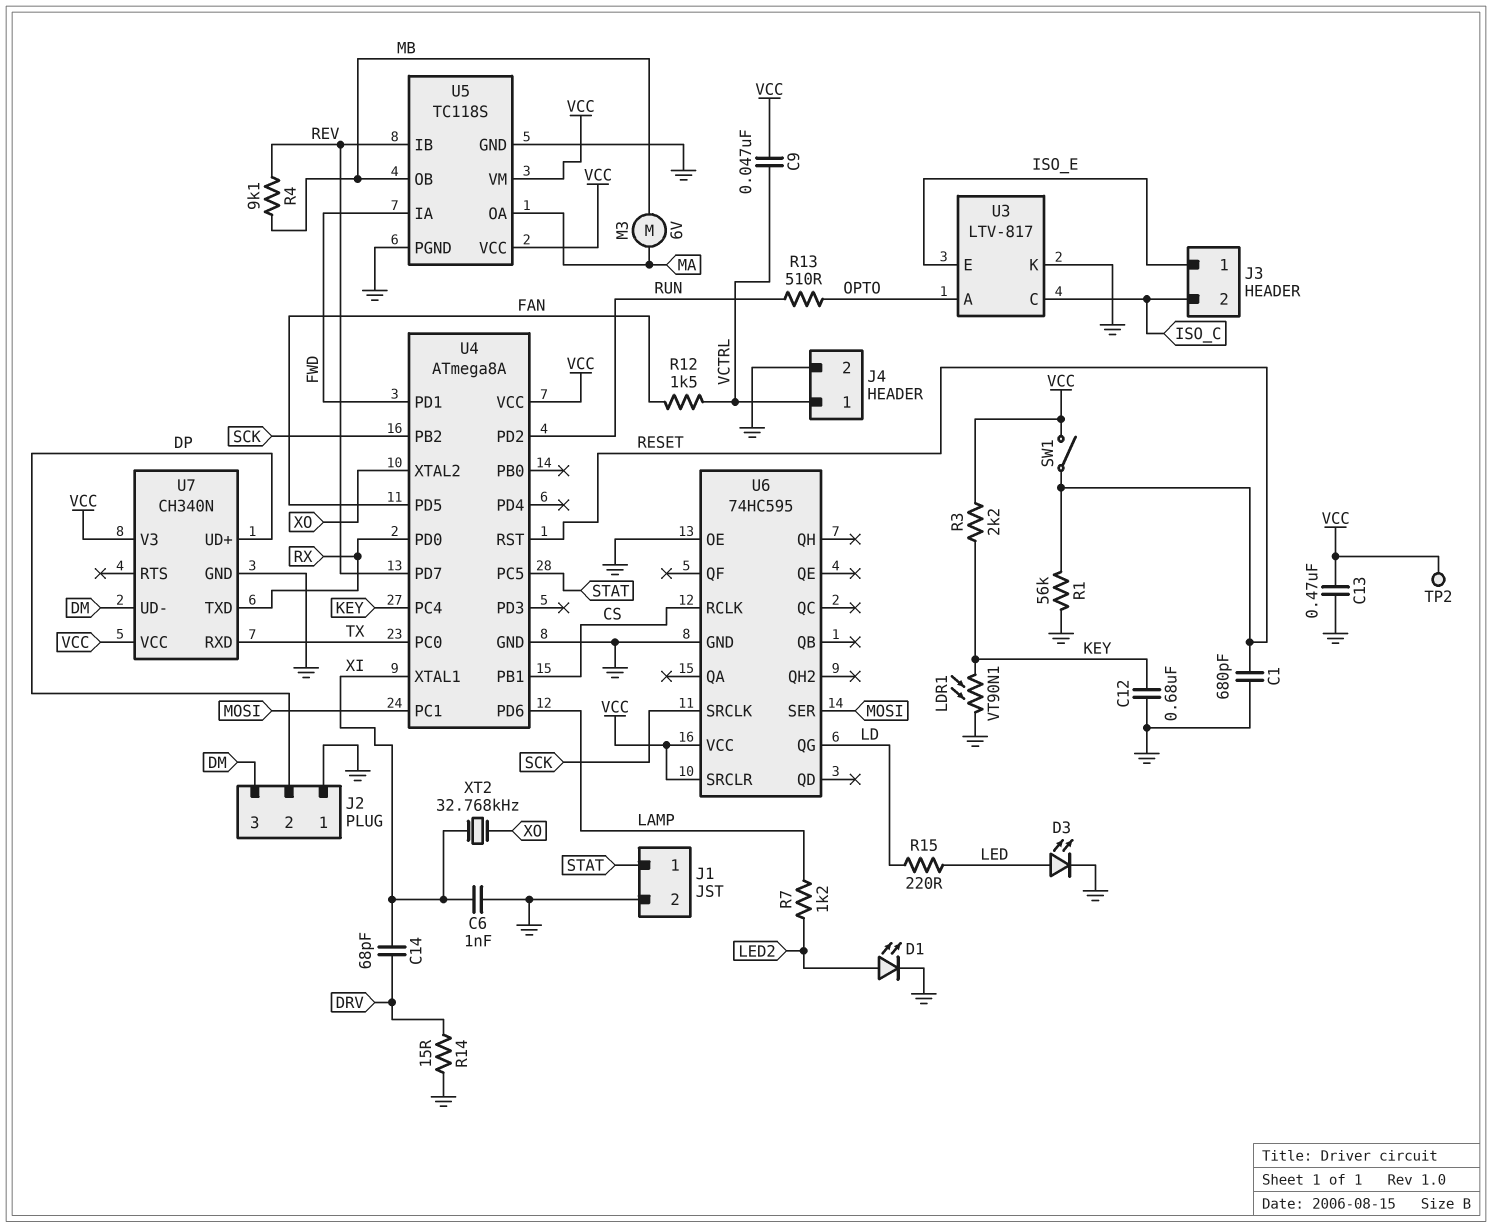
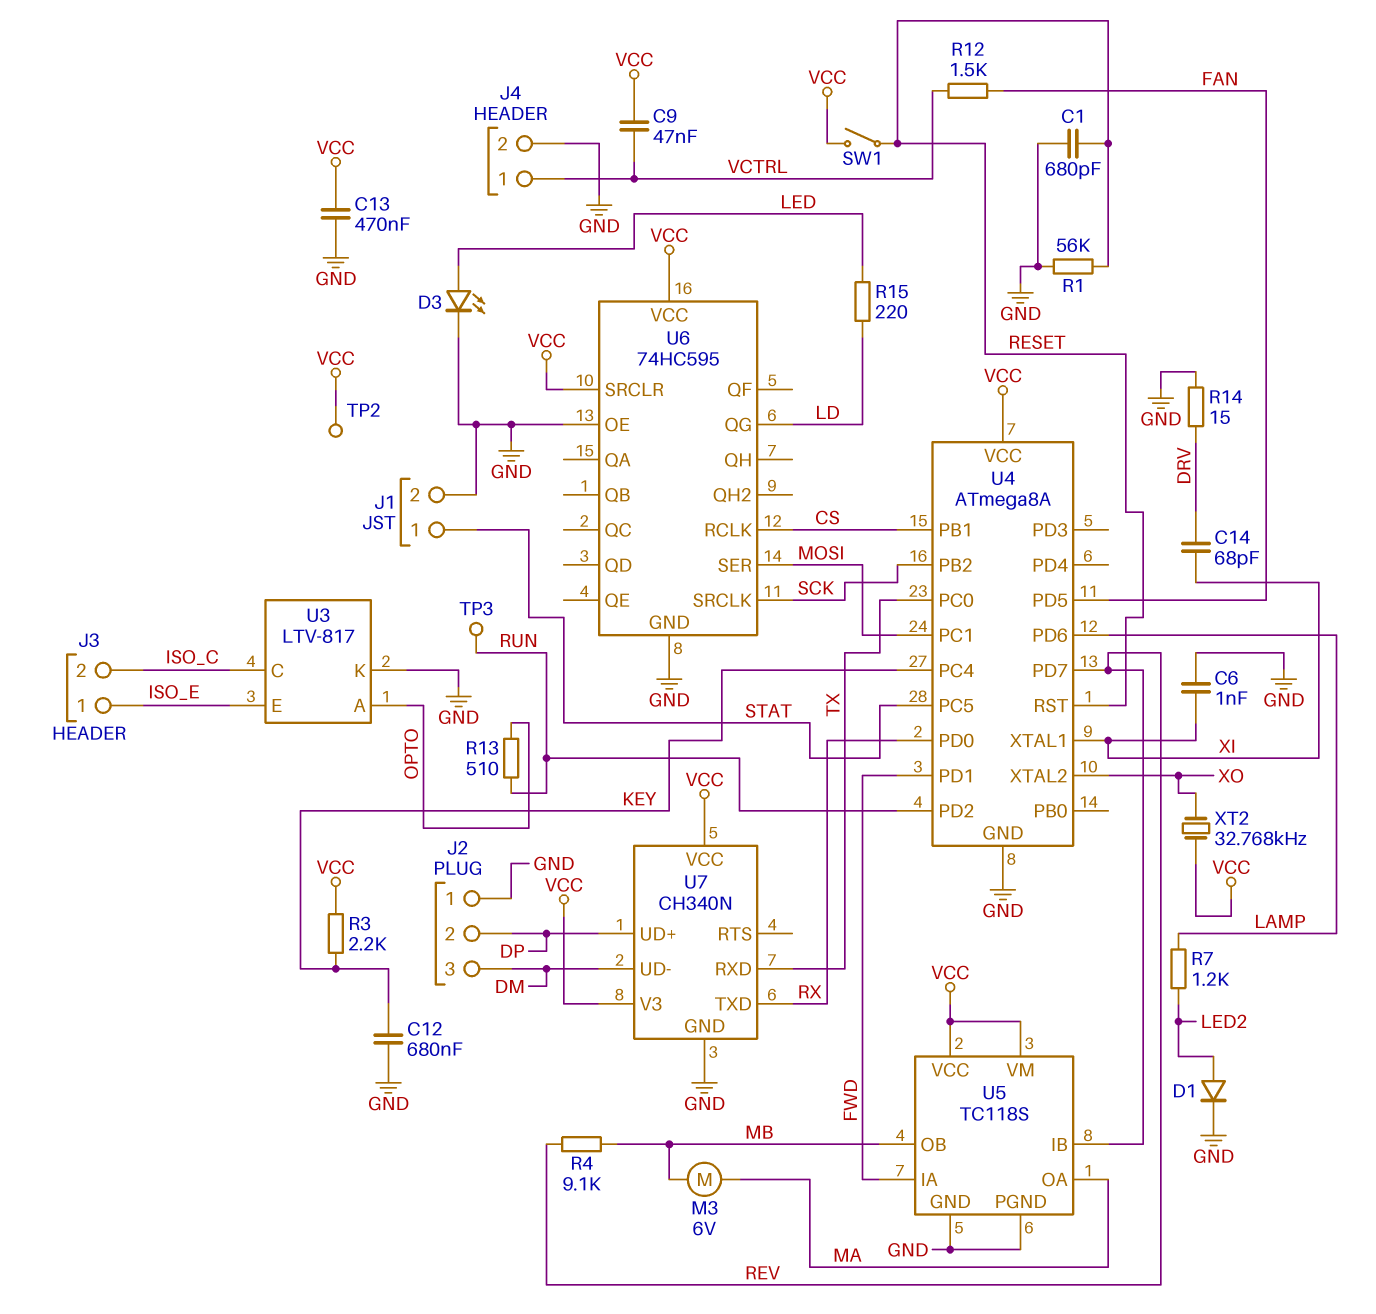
D1: LED (A LED2, K GND) -> diode (A LED2, K GND)
LDR1: VT90N1 (GND, KEY) -> none
TP3: none -> test point (RUN)
XT2: 32.768kHz (XI, XO) -> 32.768kHz (VCC, XO)

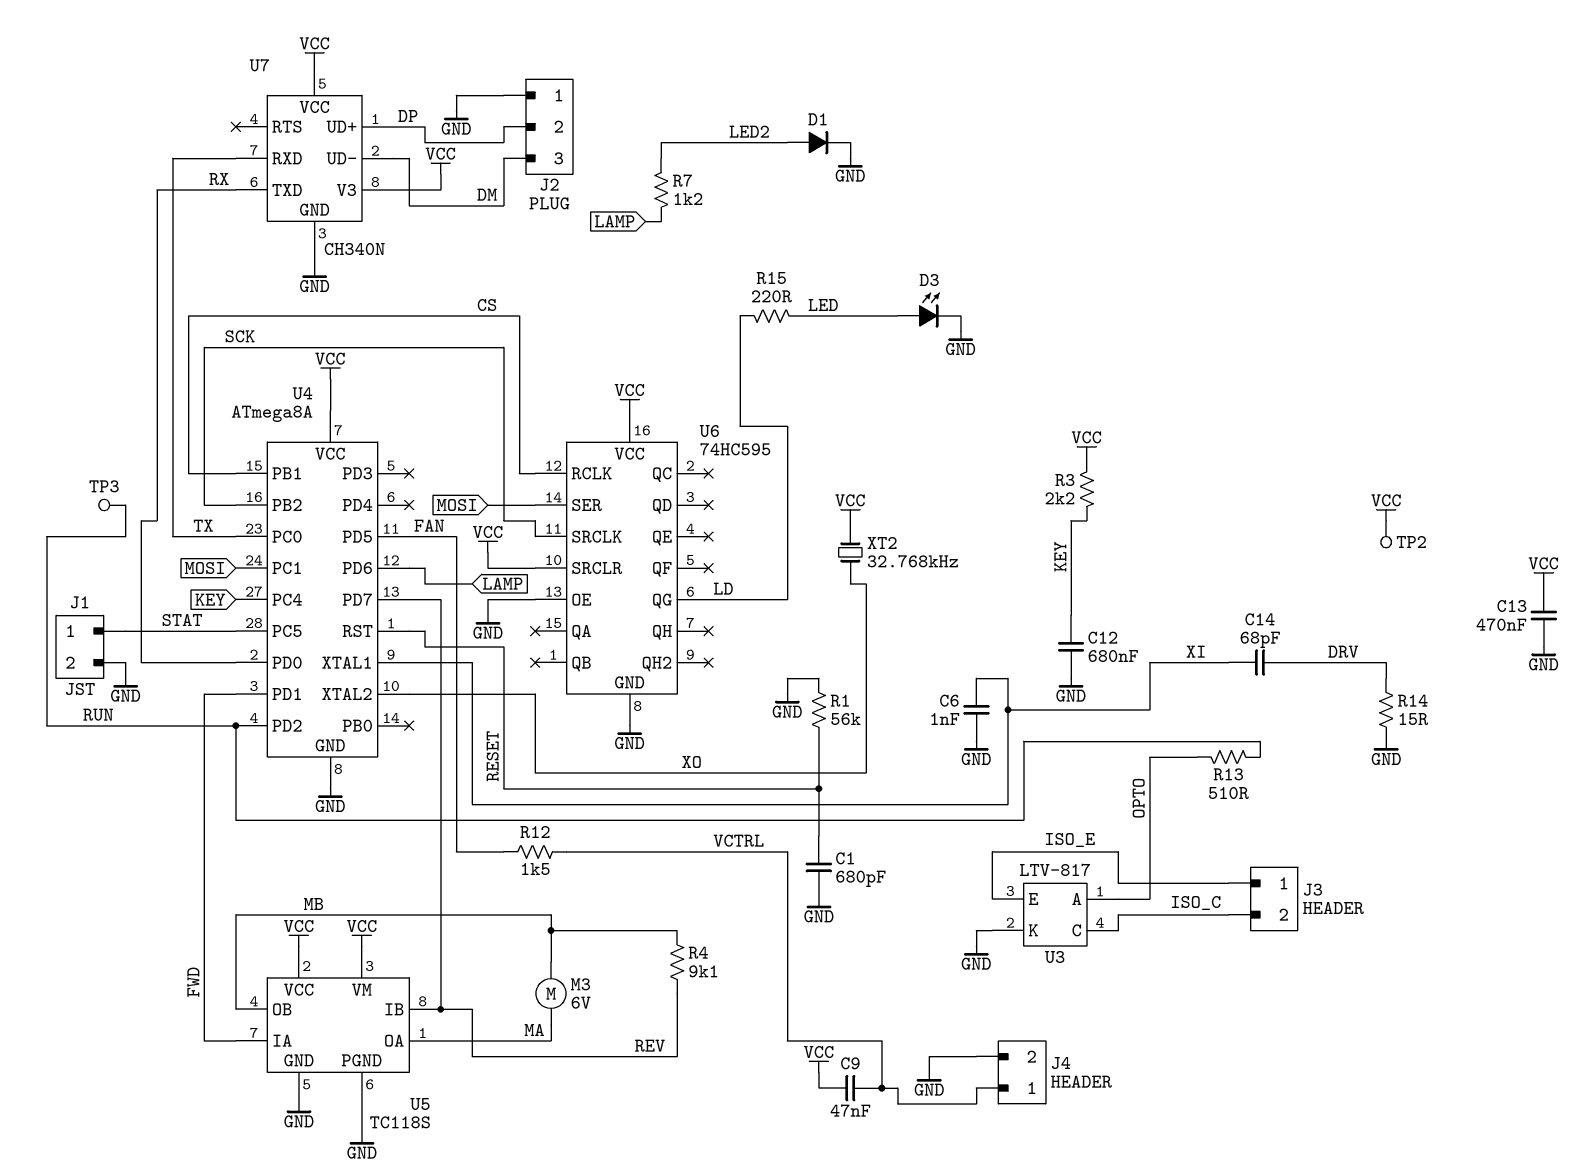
SW1: switch (RESET, VCC) -> none

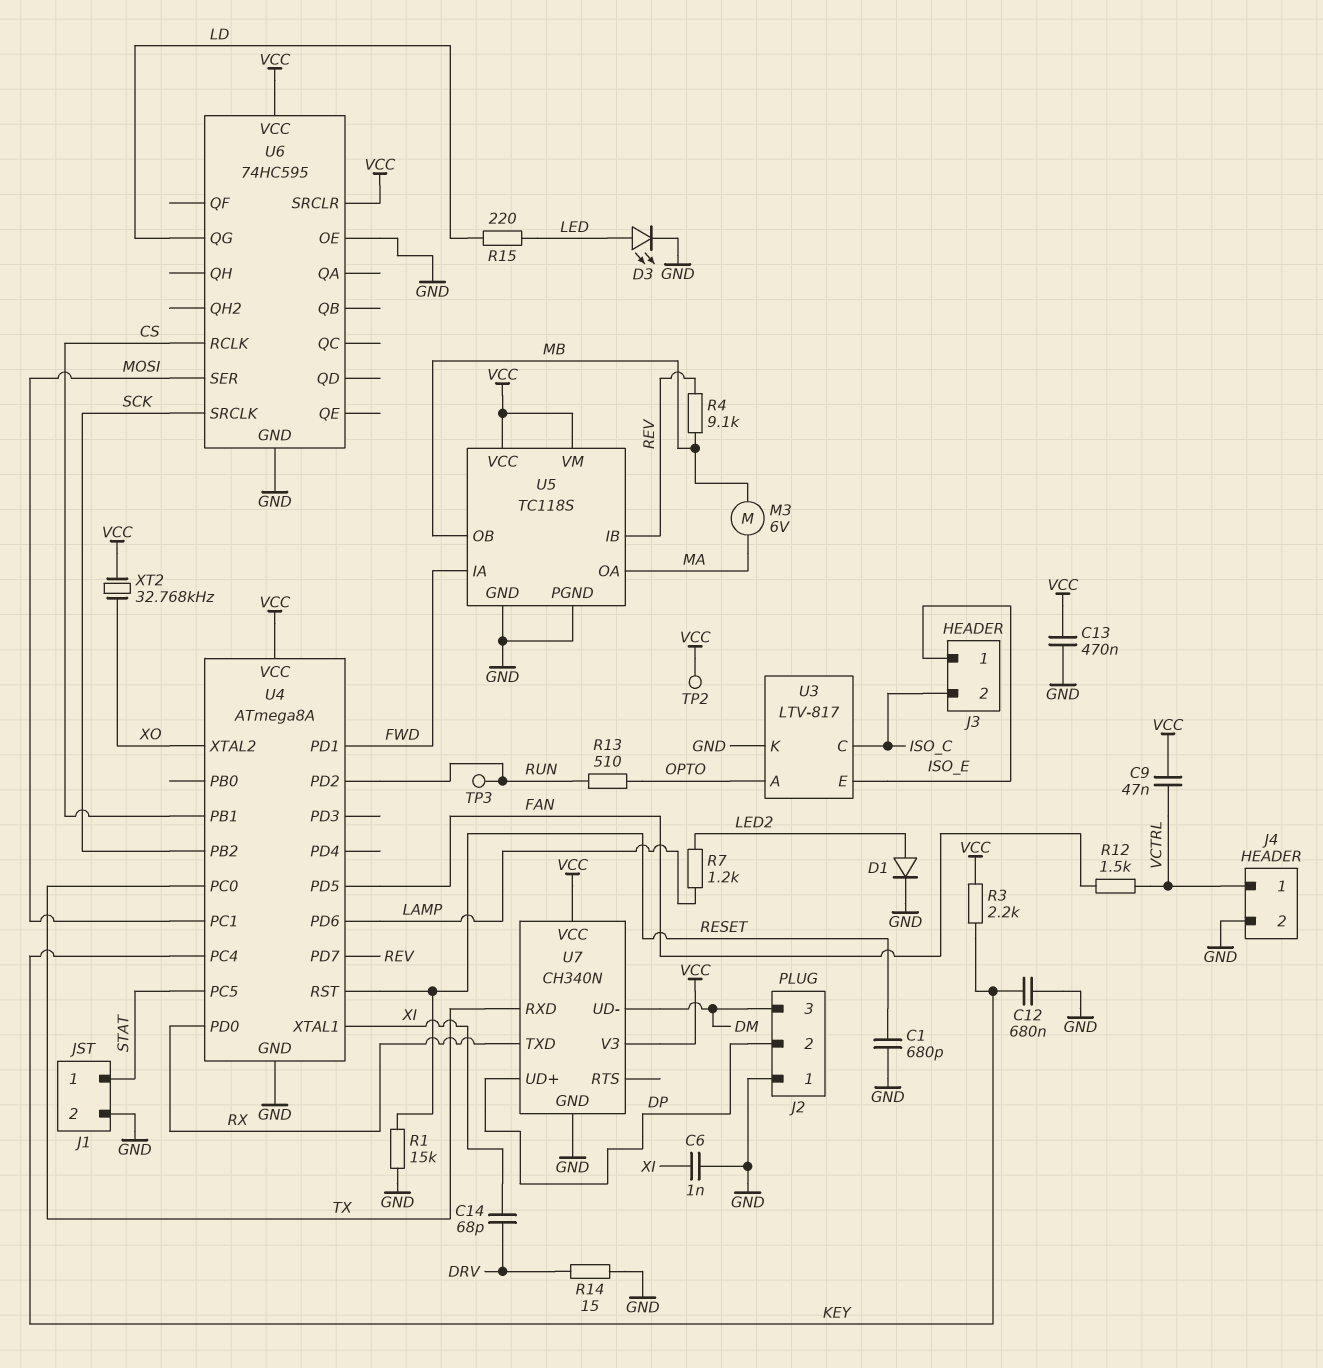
R1: 56k (GND, RESET) -> 15k (GND, RESET)

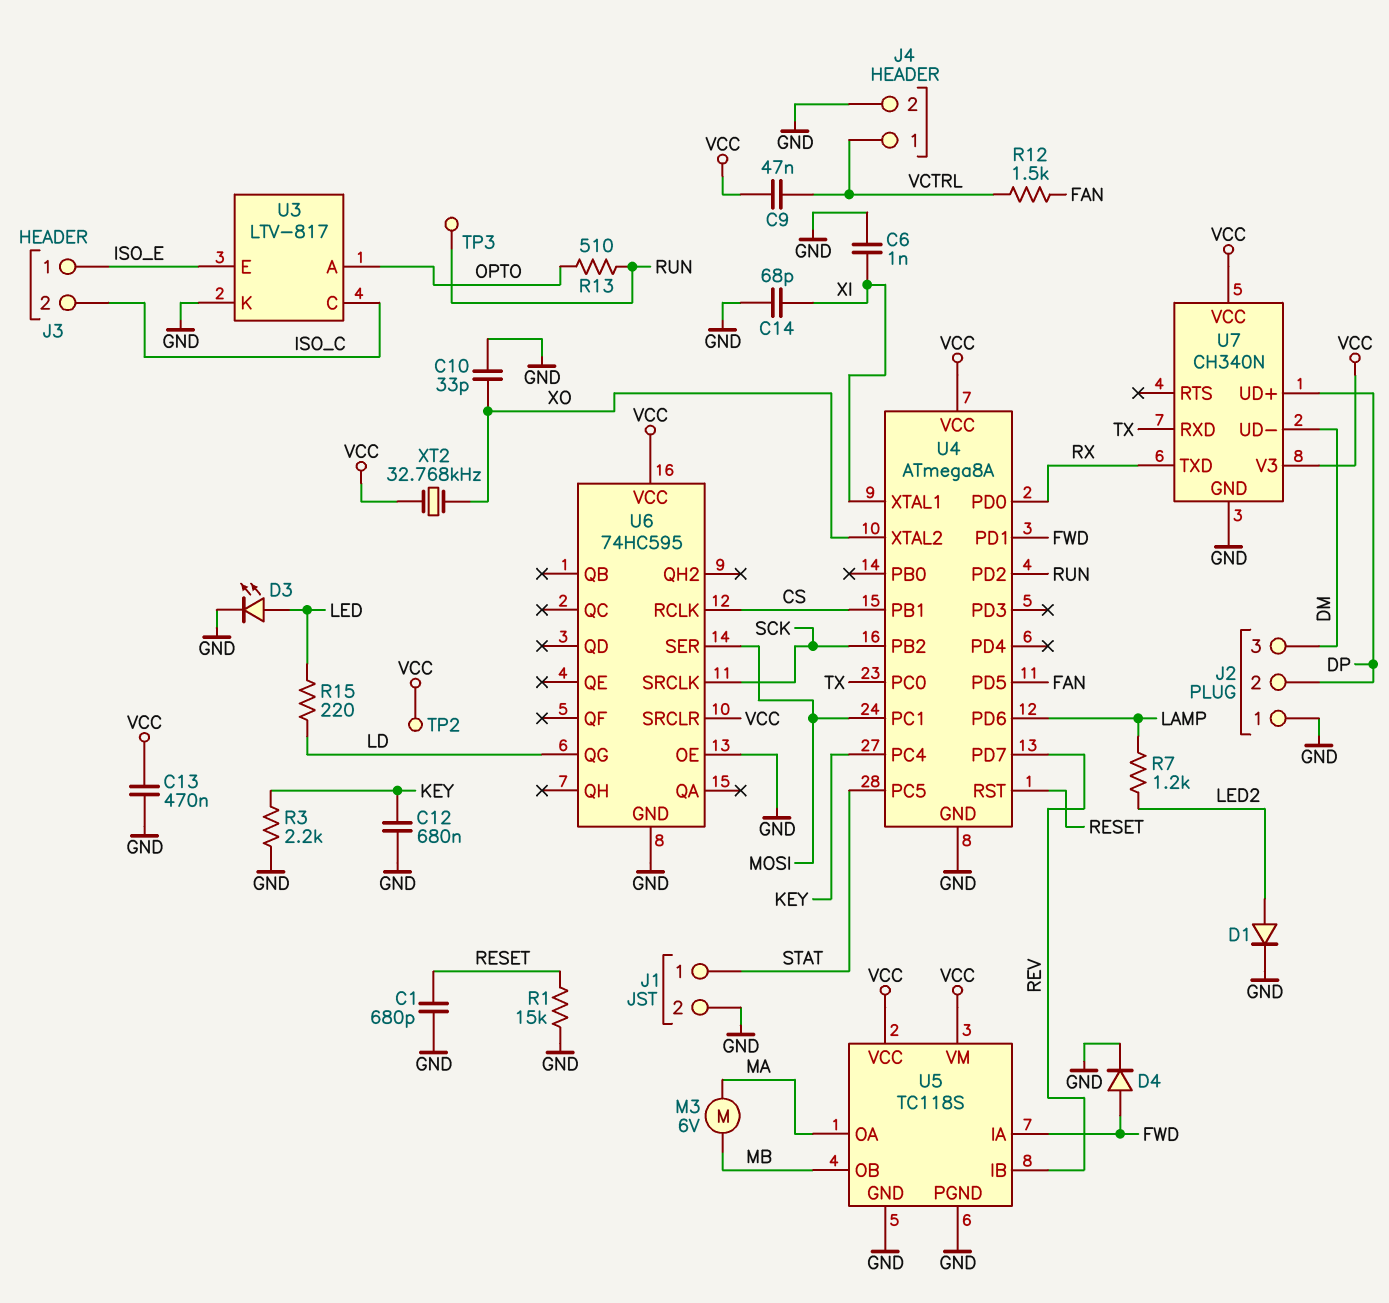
C10: none -> 33pF (GND, XO)
C14: 68pF (DRV, XI) -> 68pF (GND, XI)
D4: none -> diode (A FWD, K GND)
R3: 2.2k (KEY, VCC) -> 2.2k (GND, KEY)
R4: 9.1k (MB, REV) -> none
R14: 15 (DRV, GND) -> none

